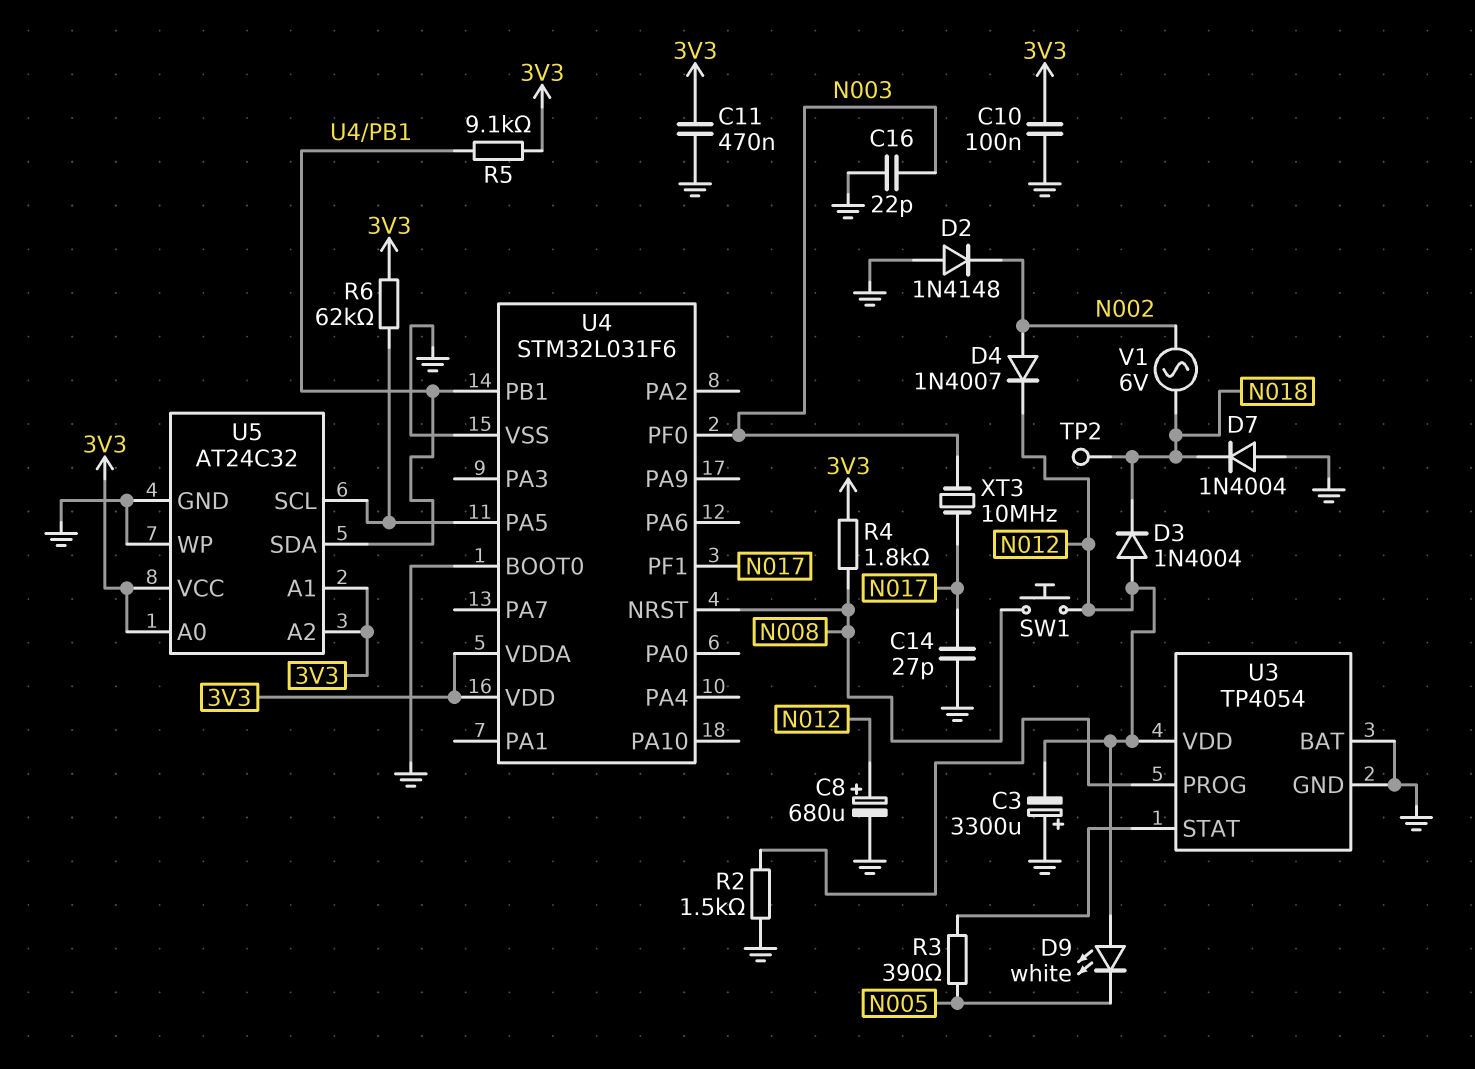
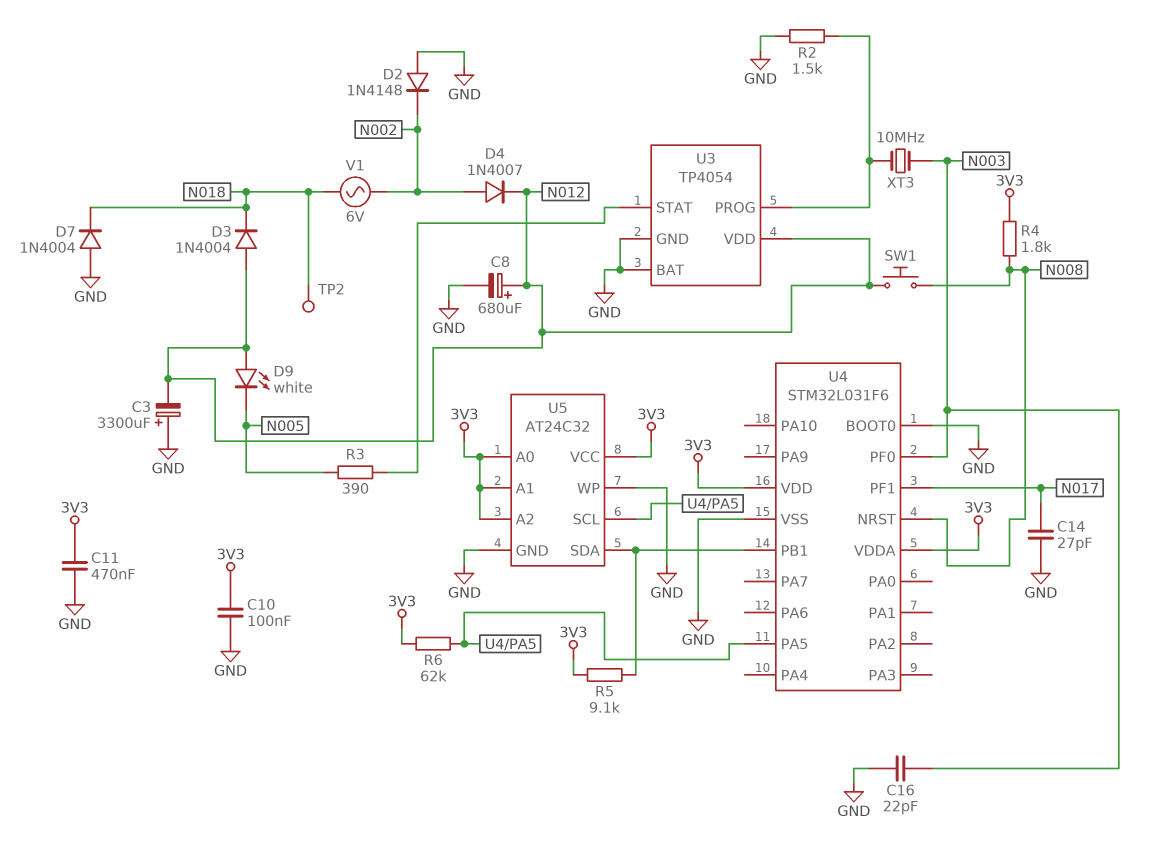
XT3: 10MHz (N003, N017) -> 10MHz (N003, U3/PROG)

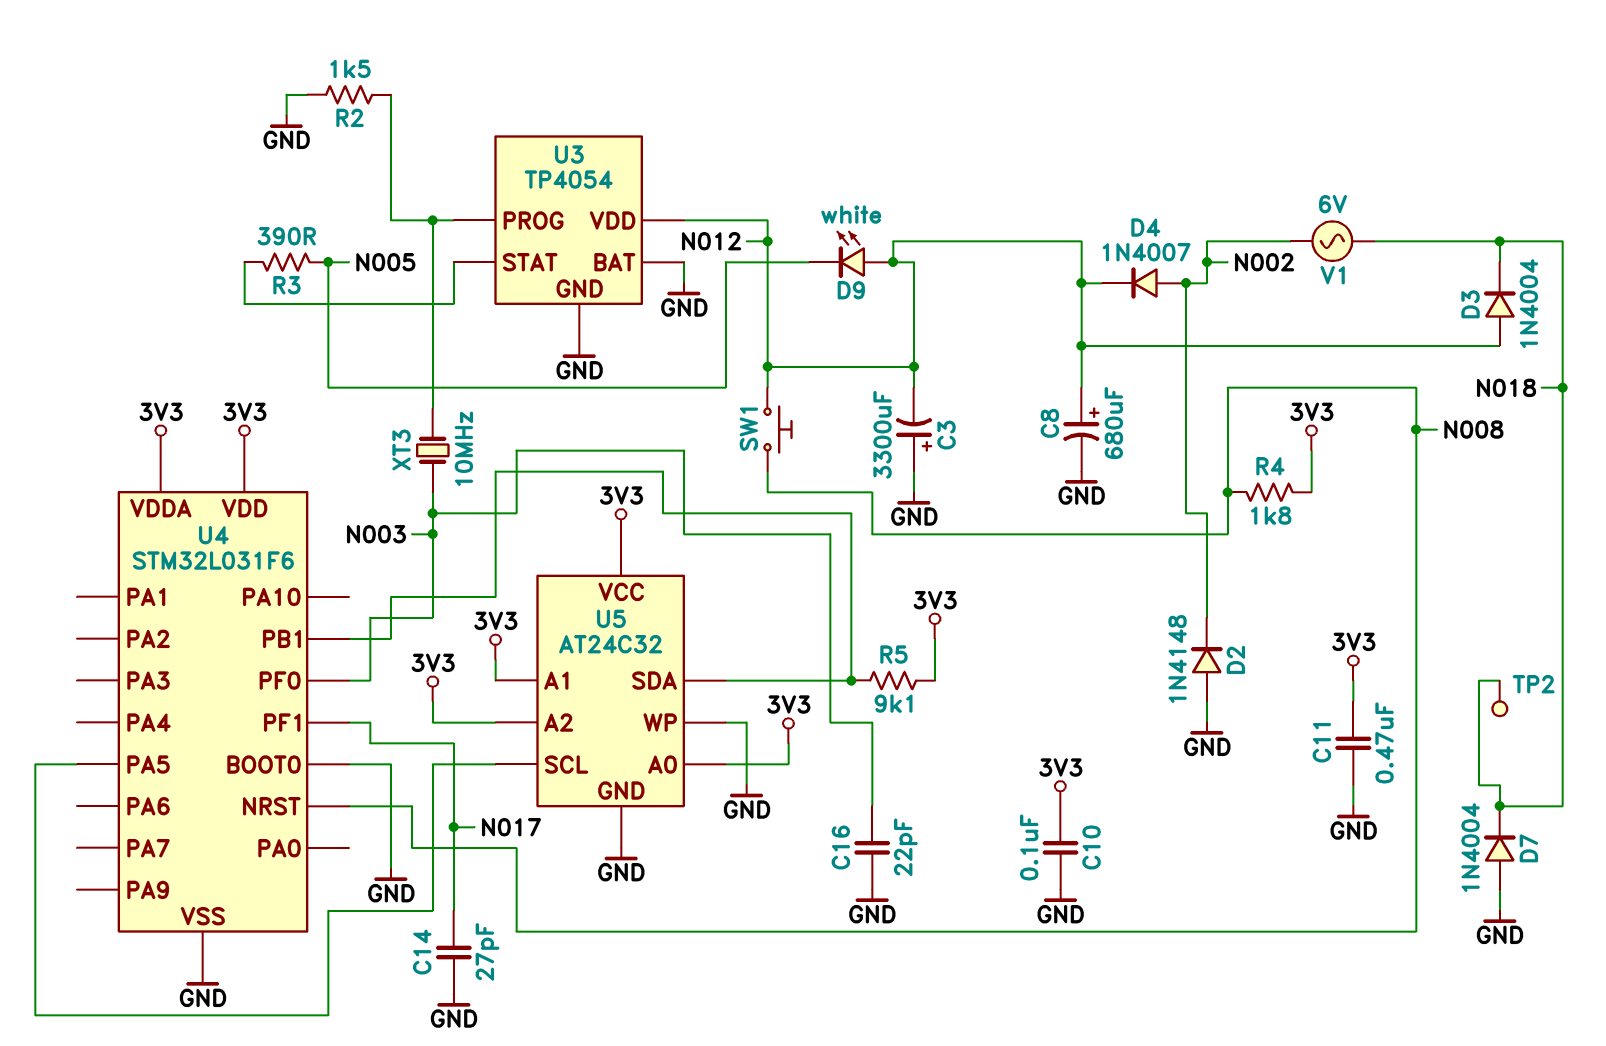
R6: 62k (3V3, U4/PA5) -> none

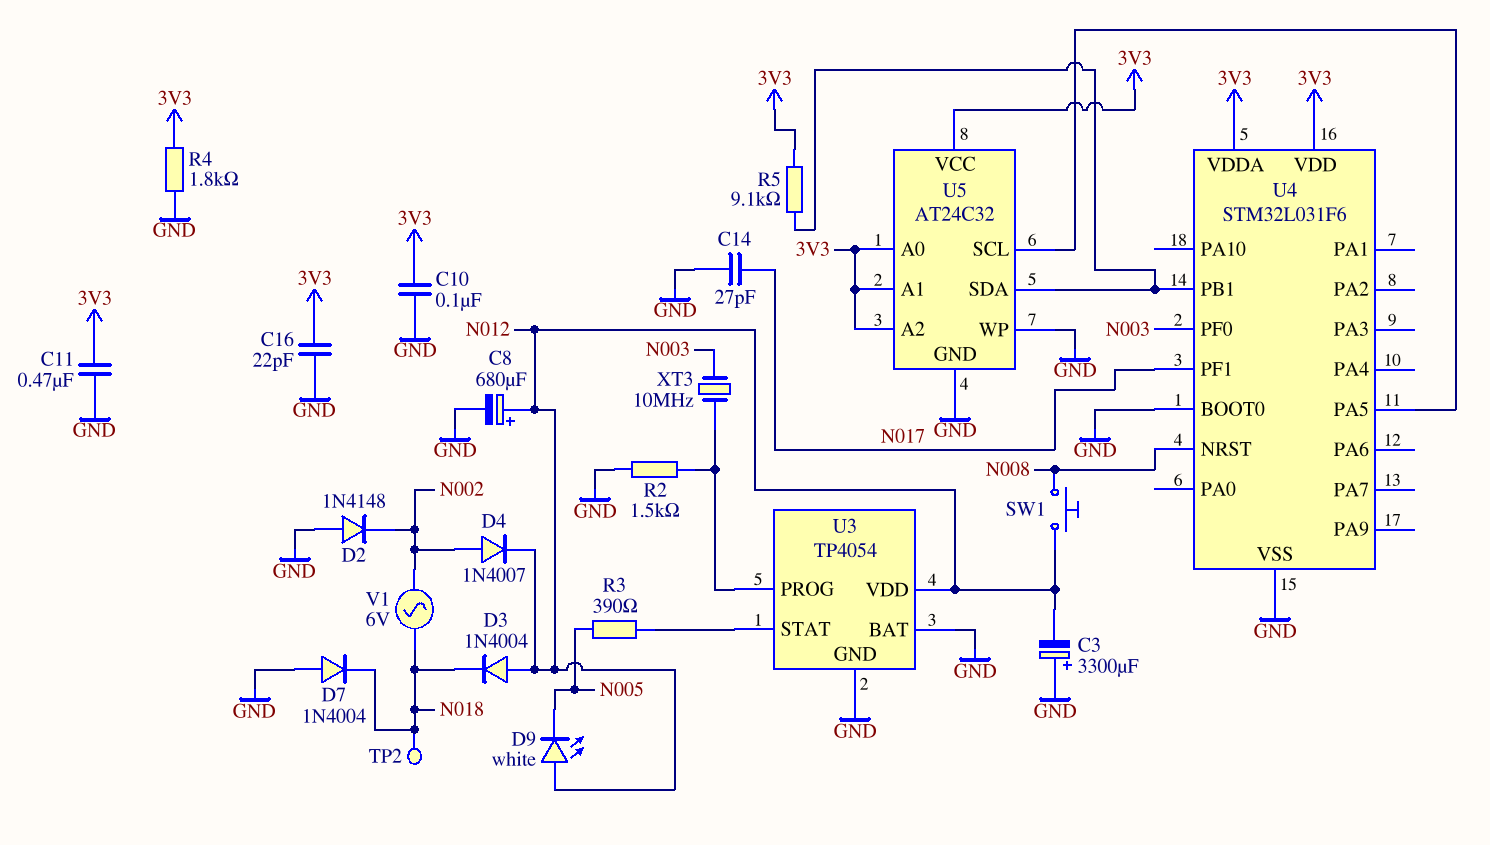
C16: 22pF (GND, N003) -> 22pF (3V3, GND)
R4: 1.8k (3V3, N008) -> 1.8k (3V3, GND)

